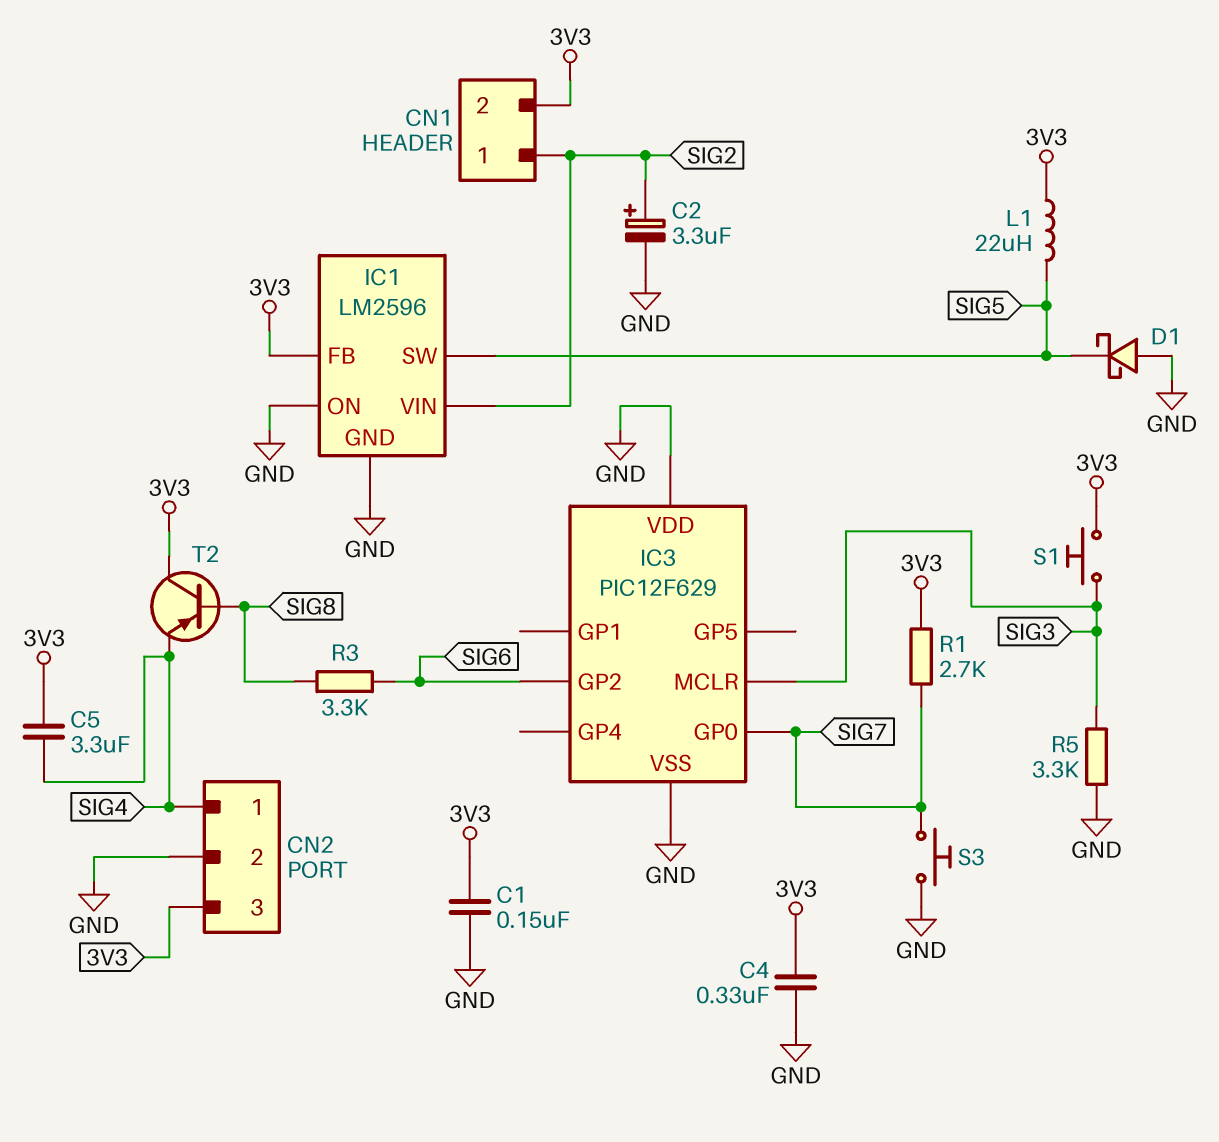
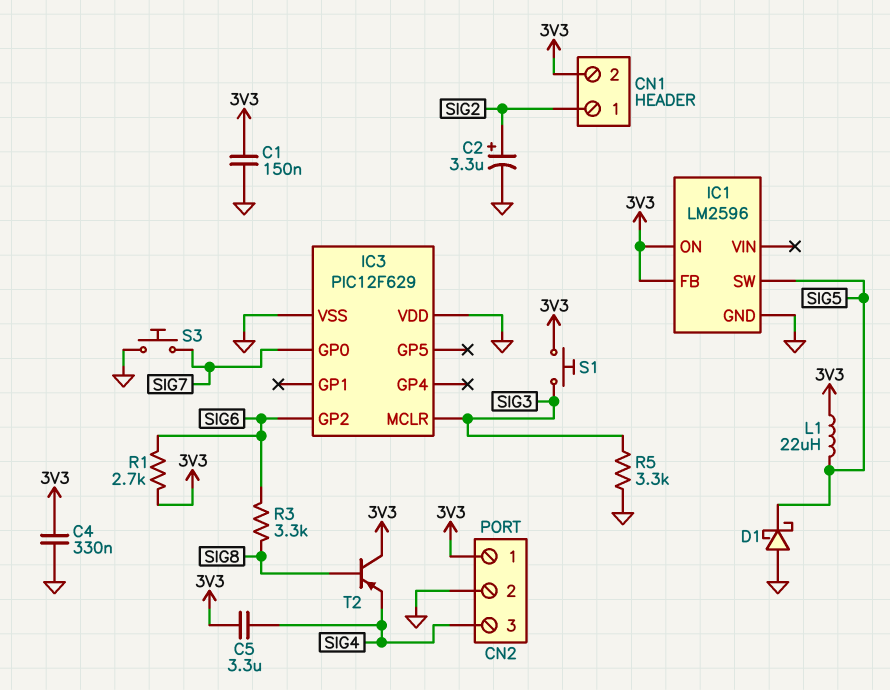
CN2 pin 1: SIG4 -> 3V3
CN2 pin 3: 3V3 -> SIG4
IC1 pin ON: GND -> 3V3
IC1 pin VIN: SIG2 -> none
R1: 2.7k (3V3, SIG7) -> 2.7k (3V3, SIG6)

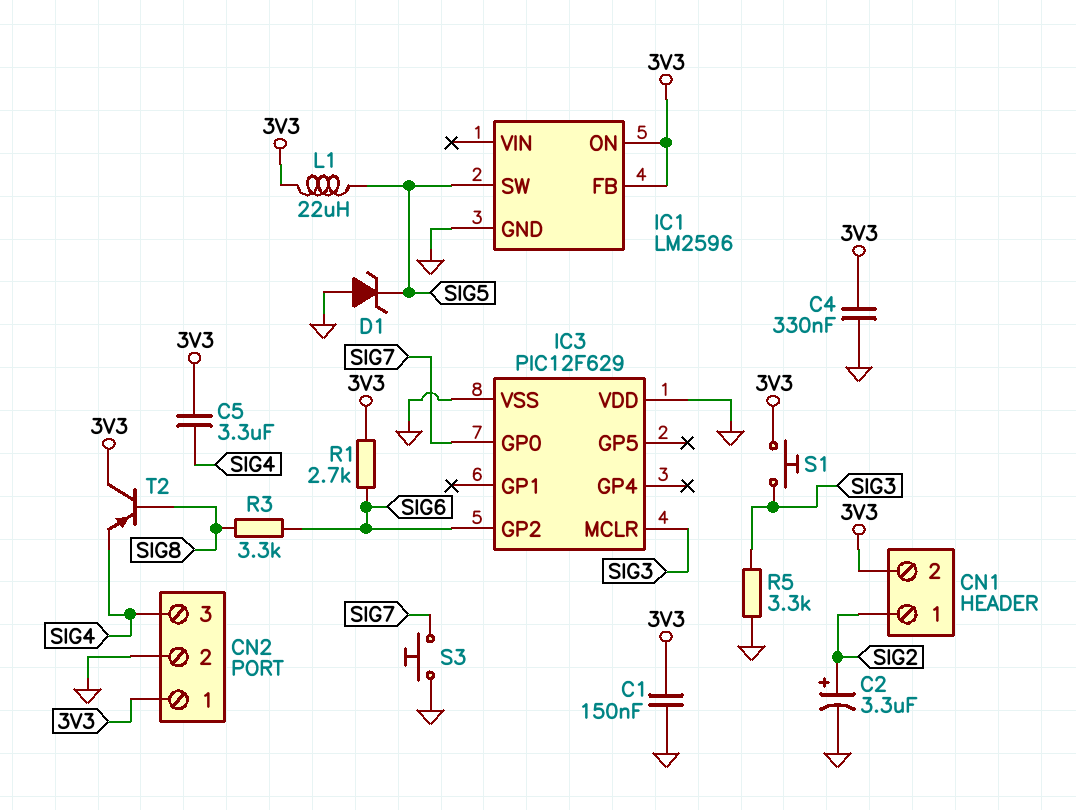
D1: schottky (A GND, K SIG5) -> zener (A GND, K SIG5)

